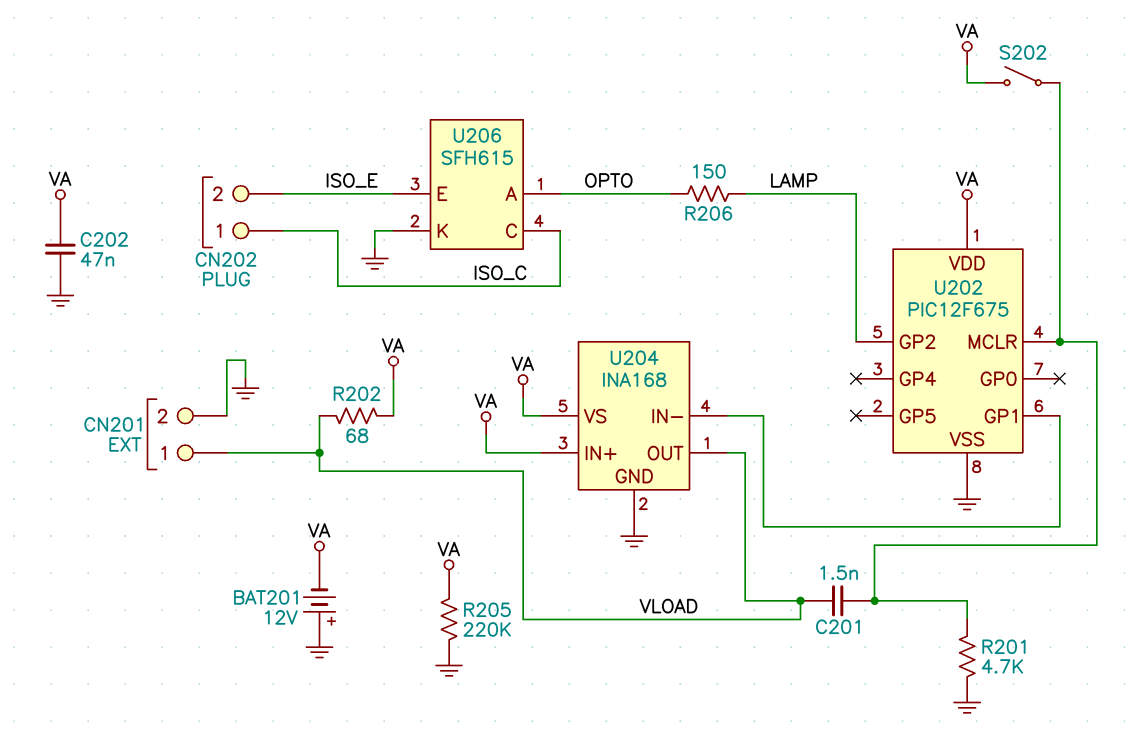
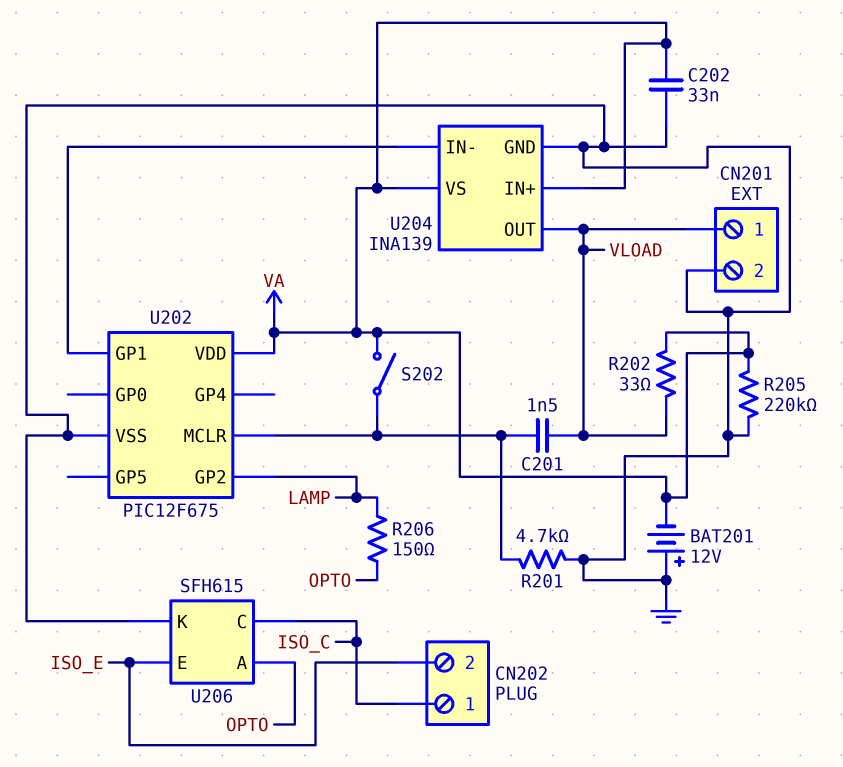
C202: 47nF (GND, VA) -> 33nF (GND, VA)
R202: 68 (VA, VLOAD) -> 33 (VA, VLOAD)
U204: INA168 -> INA139

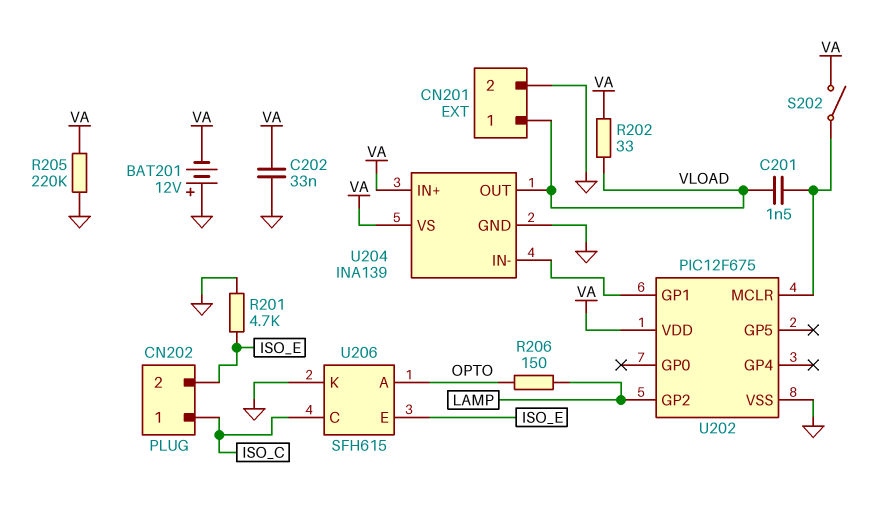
R201: 4.7k (GND, U202/MCLR) -> 4.7k (GND, ISO_E)

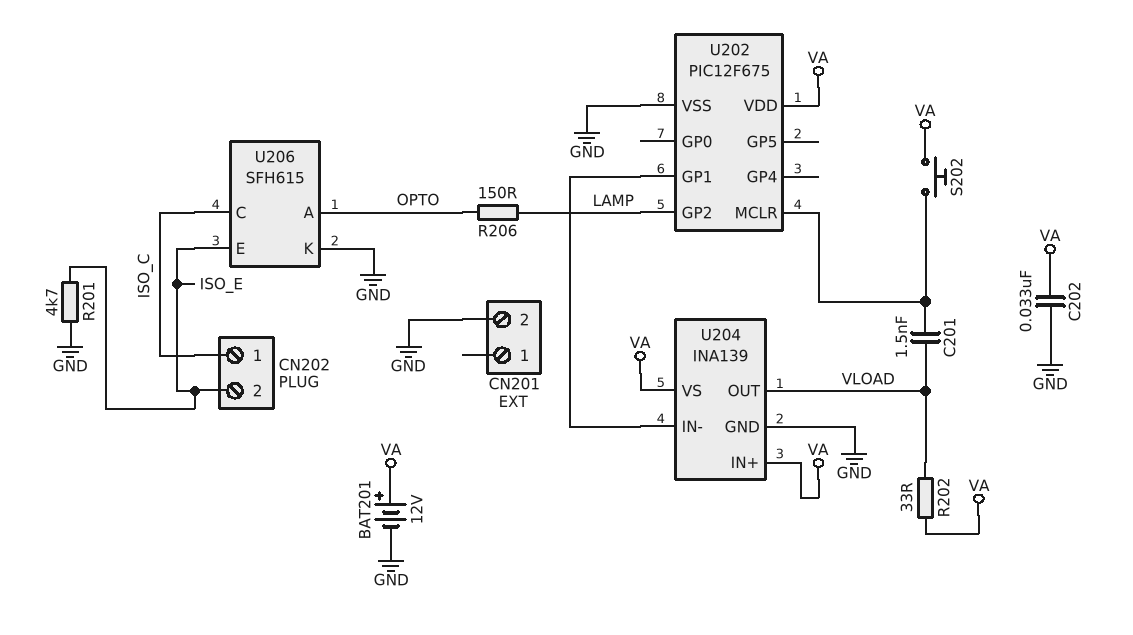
BAT201: 12V (plus GND, minus VA) -> 12V (plus VA, minus GND)
CN201 pin 1: VLOAD -> none
R205: 220k (GND, VA) -> none
S202: switch (U202/MCLR, VA) -> button (U202/MCLR, VA)

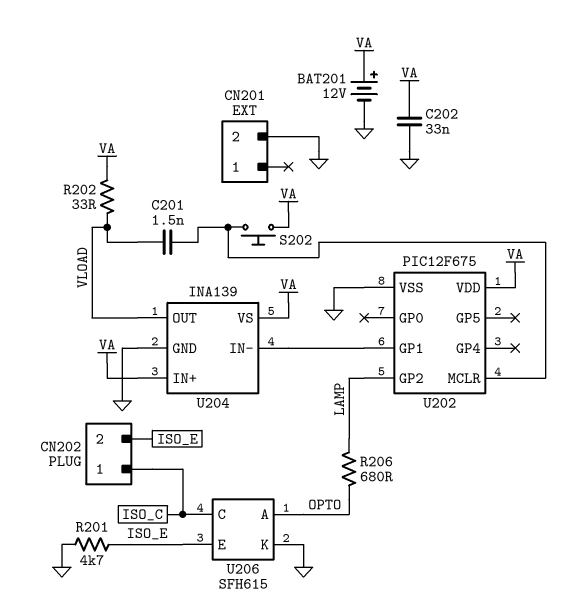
R206: 150 (LAMP, OPTO) -> 680 (LAMP, OPTO)

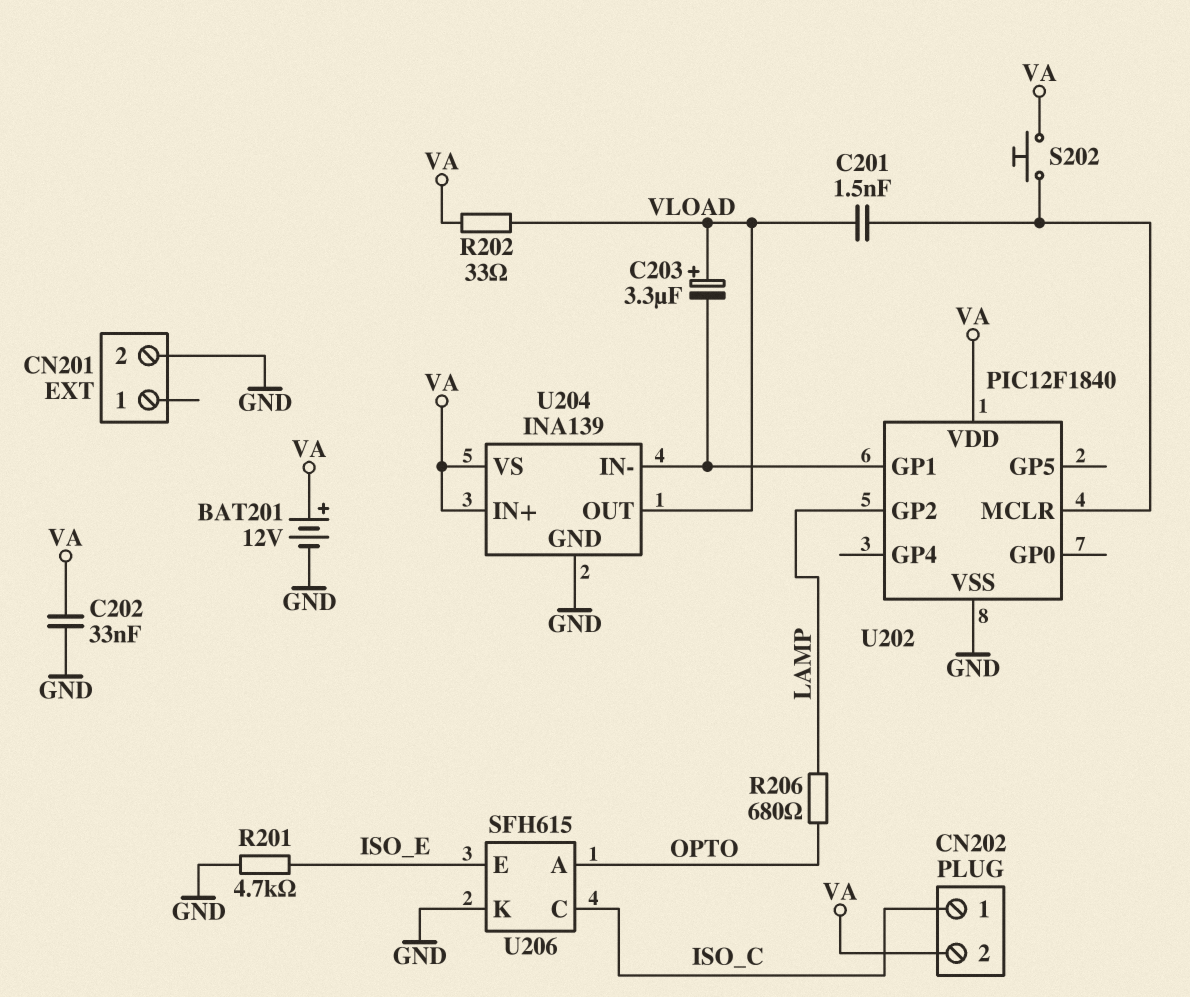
C203: none -> 3.3uF (plus VLOAD, minus U202/GP1)
CN202 pin 2: ISO_E -> VA
U202: PIC12F675 -> PIC12F1840

